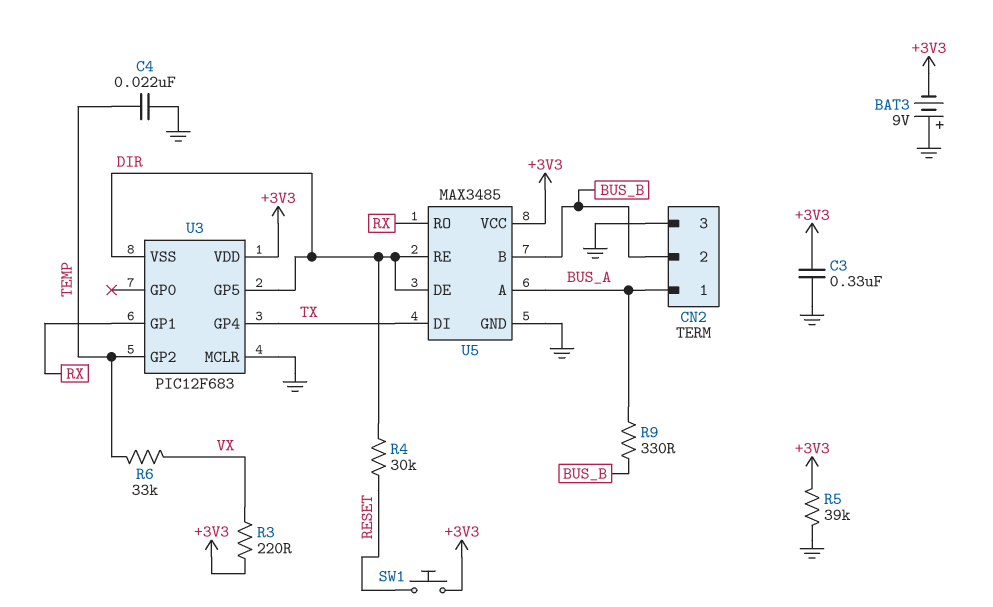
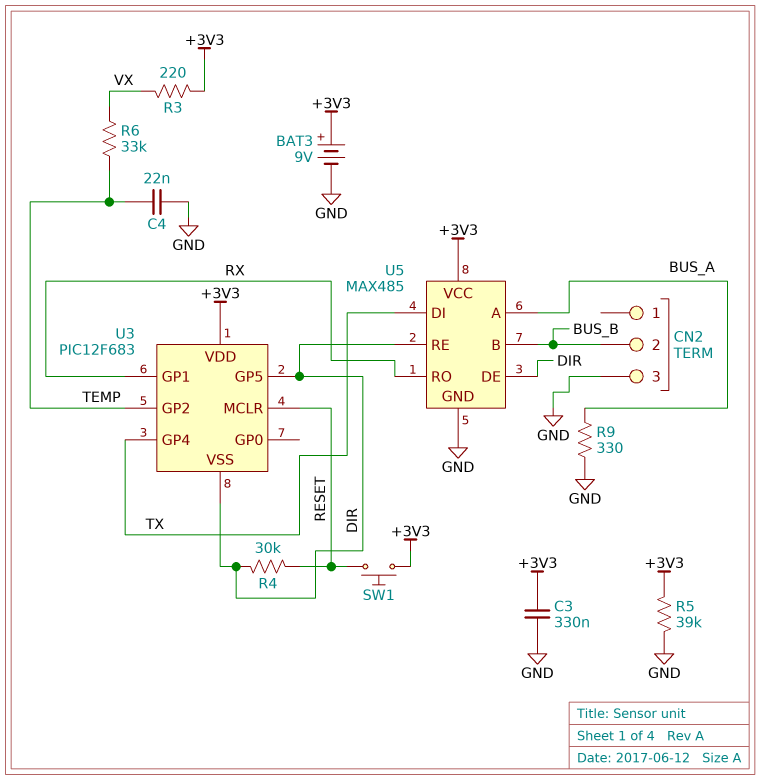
BAT3: 9V (plus GND, minus +3V3) -> 9V (plus +3V3, minus GND)
CN2 pin 1: BUS_A -> none
R9: 330 (BUS_A, BUS_B) -> 330 (BUS_A, GND)
U3 pin MCLR: GND -> RESET
U5: MAX3485 -> MAX485

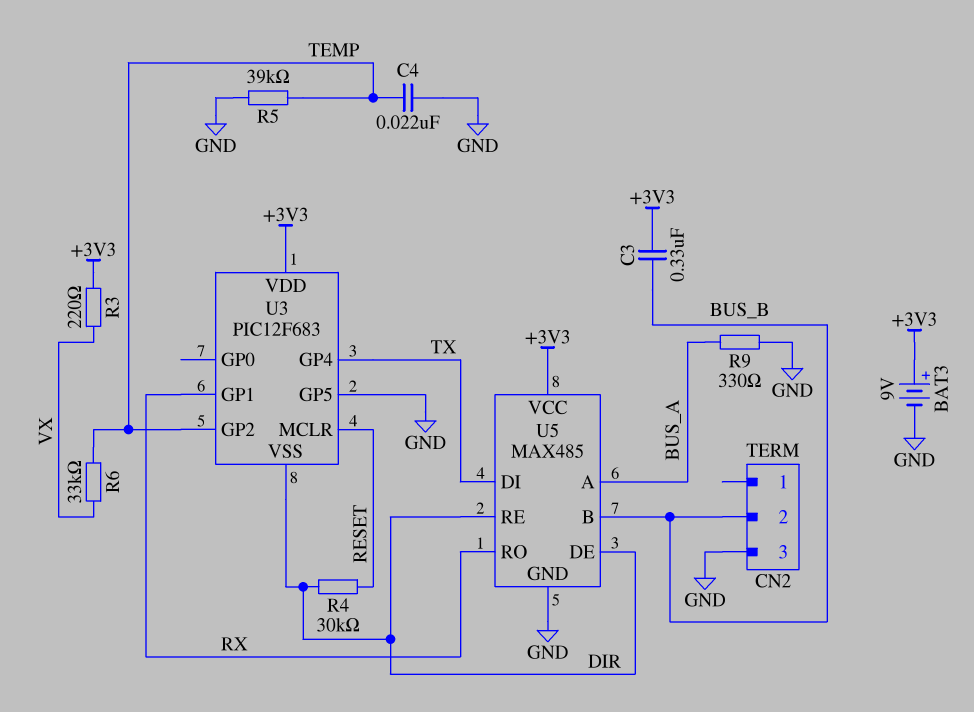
C3: 330nF (+3V3, GND) -> 330nF (+3V3, BUS_B)
R5: 39k (+3V3, GND) -> 39k (GND, TEMP)
SW1: button (+3V3, RESET) -> none
U3 pin GP5: DIR -> GND

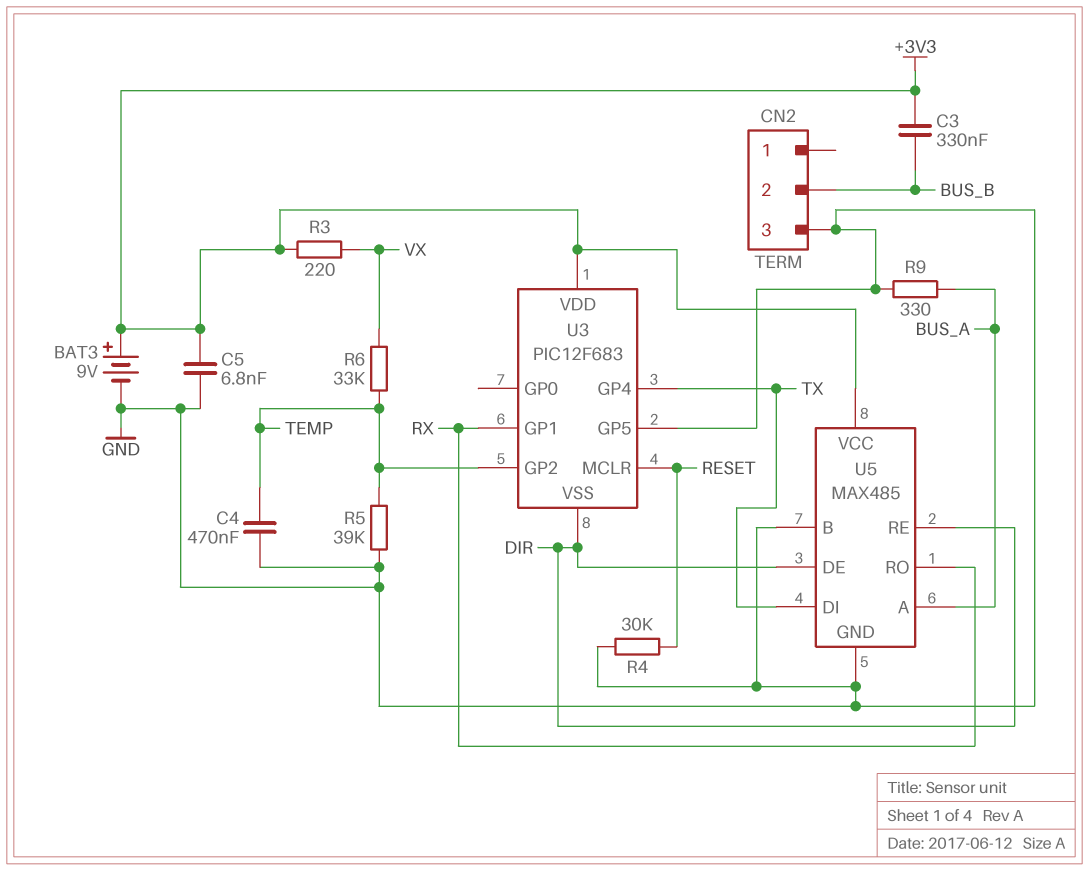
C4: 22nF (GND, TEMP) -> 470nF (GND, TEMP)
C5: none -> 6.8nF (+3V3, GND)
R4: 30k (DIR, RESET) -> 30k (GND, RESET)
U5 pin B: BUS_B -> GND

